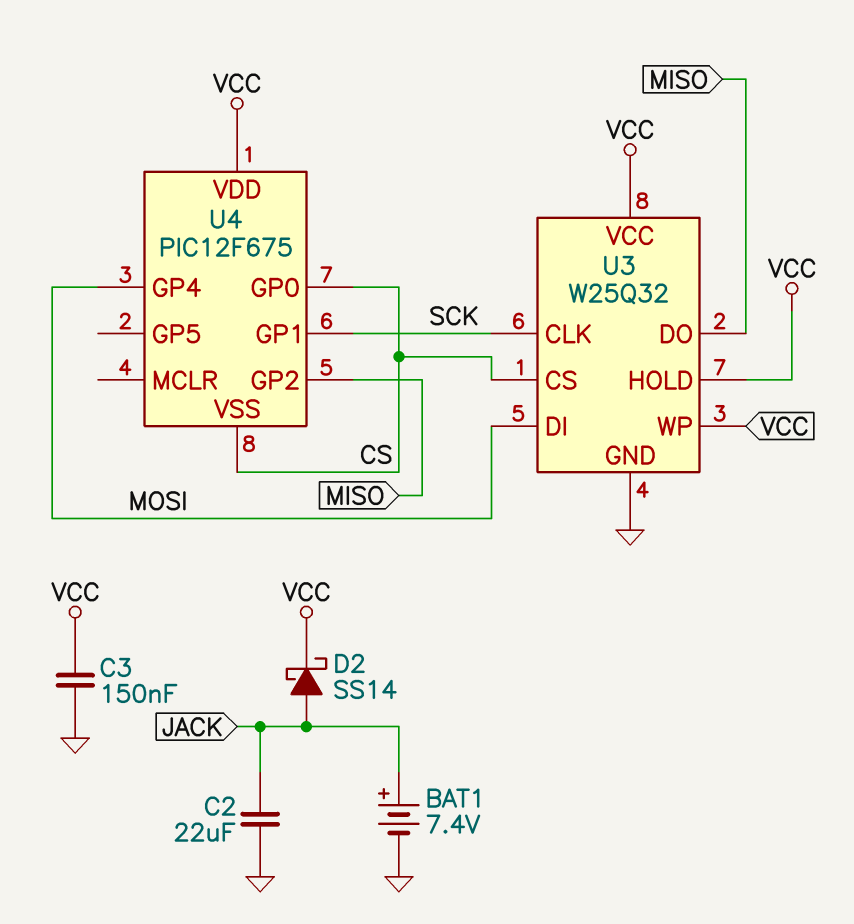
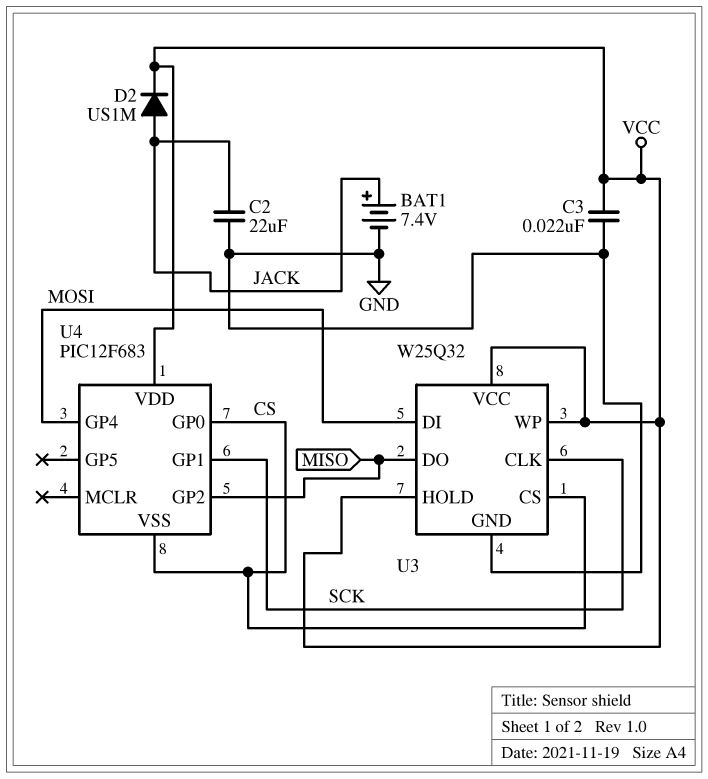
C3: 150nF (GND, VCC) -> 22nF (GND, VCC)
D2: schottky SS14 (A JACK, K VCC) -> diode US1M (A JACK, K VCC)
U4: PIC12F675 -> PIC12F683

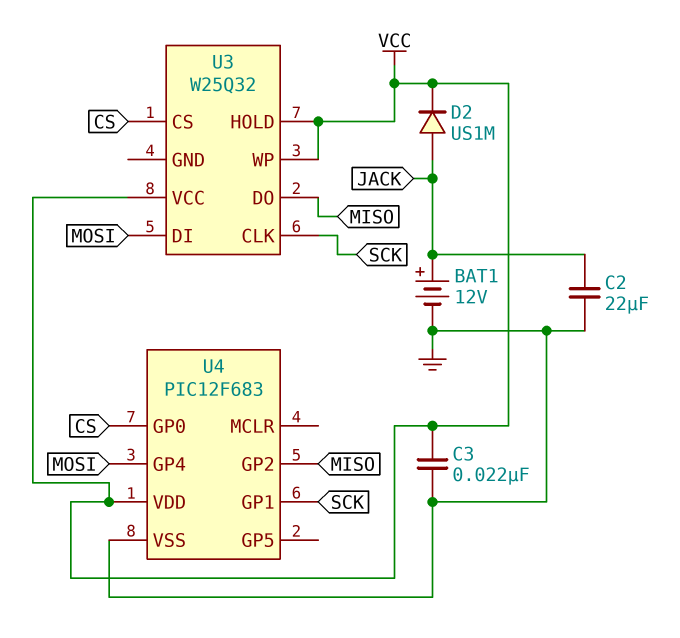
BAT1: 7.4V (plus JACK, minus GND) -> 12V (plus JACK, minus GND)
U3 pin GND: GND -> none
U4 pin VSS: CS -> GND

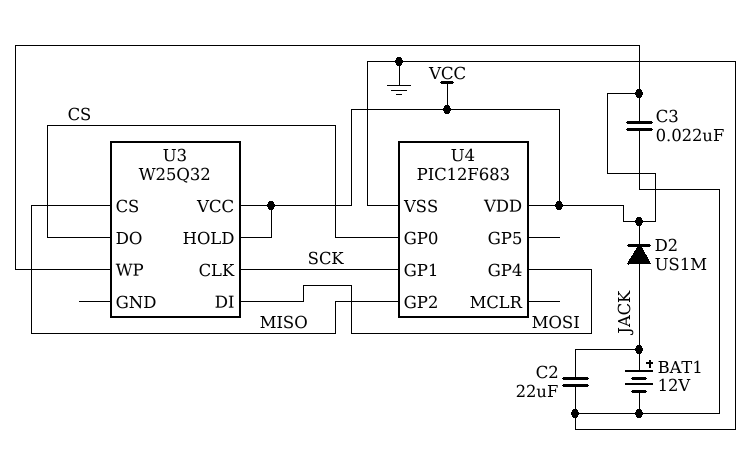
U3 pin CS: CS -> MISO
U3 pin DO: MISO -> CS

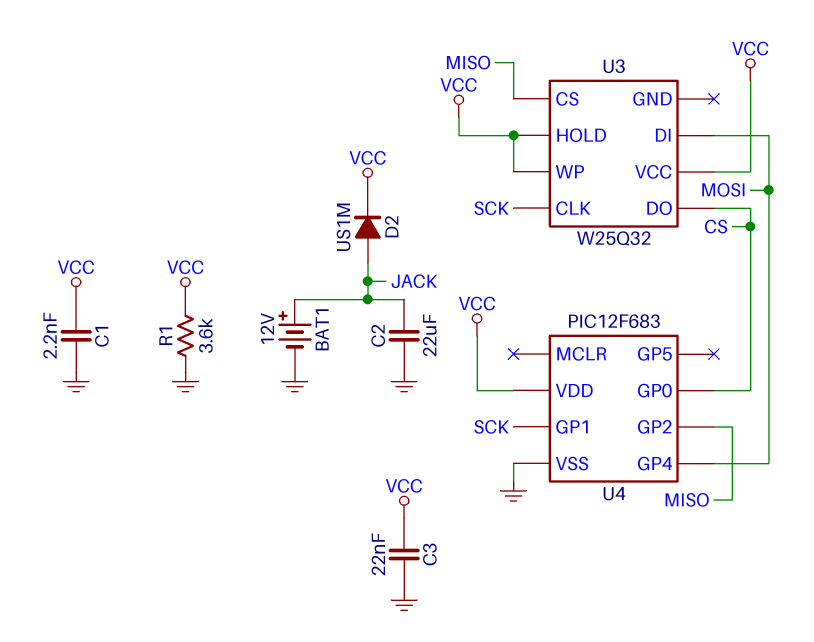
C1: none -> 2.2nF (GND, VCC)
R1: none -> 3.6k (GND, VCC)

